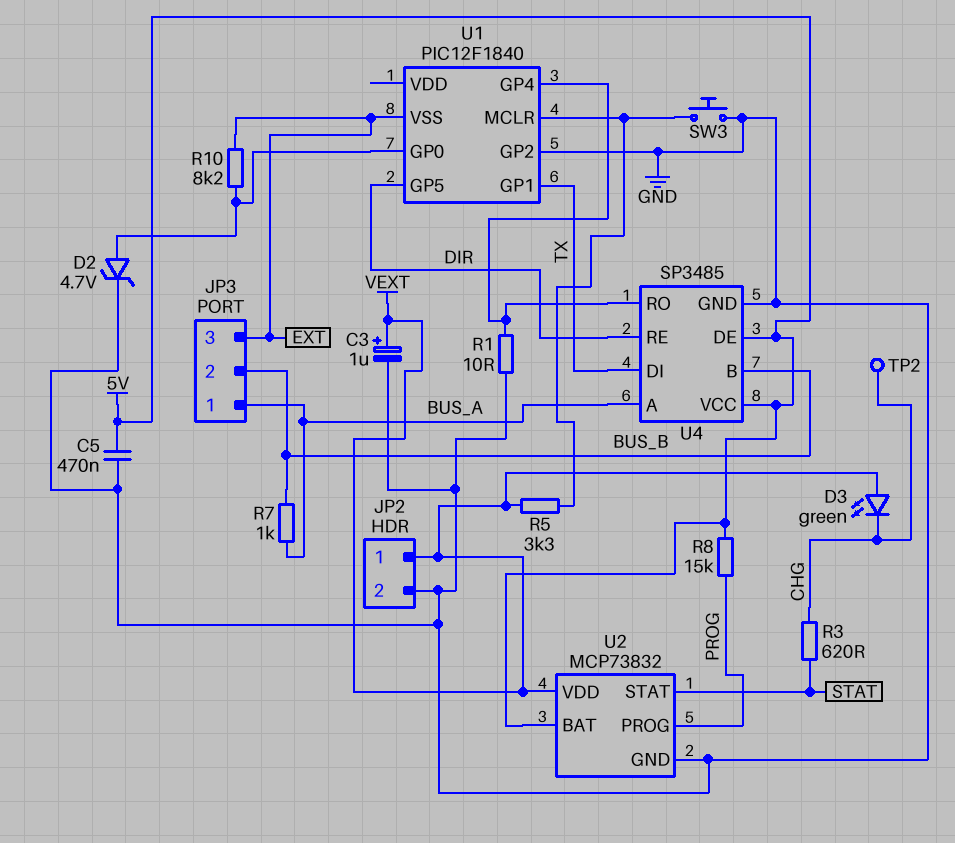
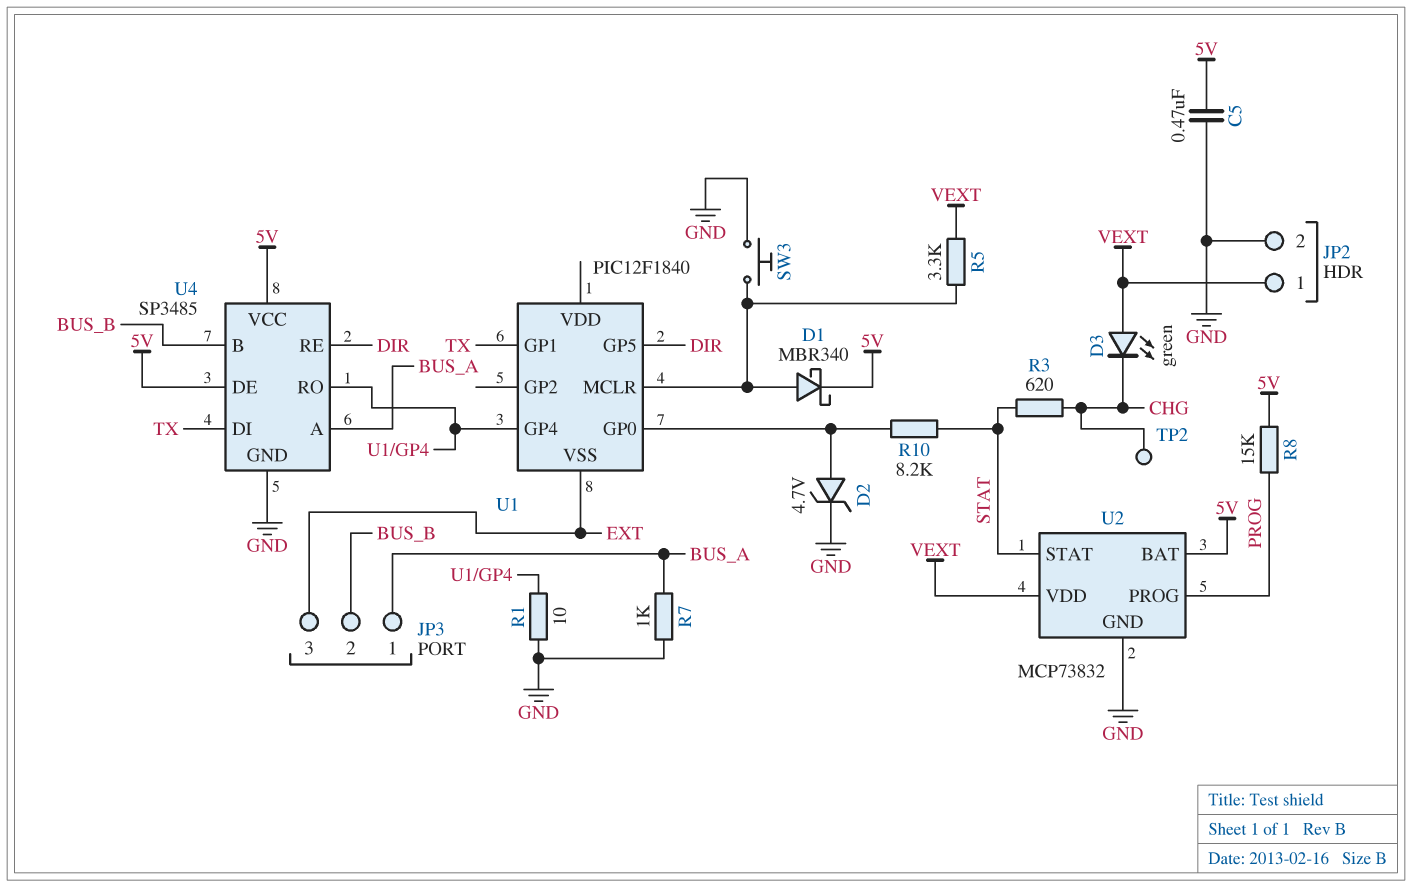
C3: 1uF (plus VEXT, minus GND) -> none
D1: none -> schottky MBR340 (A U1/MCLR, K 5V)
R7: 1k (BUS_A, BUS_B) -> 1k (BUS_A, GND)
R10: 8.2k (EXT, U1/GP0) -> 8.2k (STAT, U1/GP0)
U1 pin GP2: GND -> none

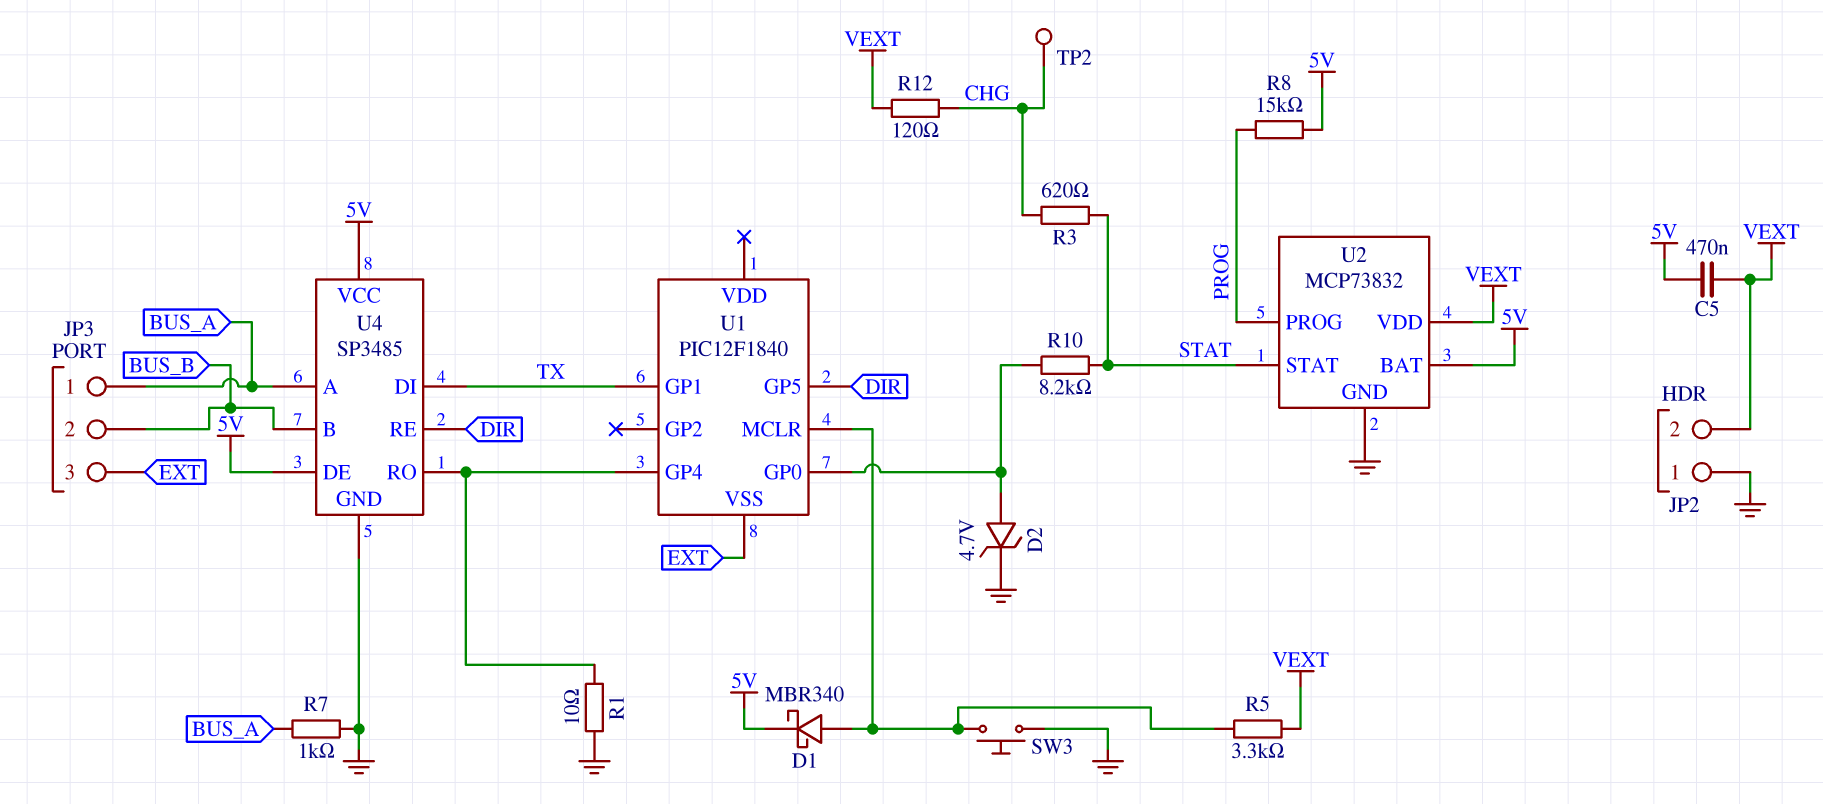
C5: 470nF (5V, GND) -> 470nF (5V, VEXT)
D3: LED green (A VEXT, K CHG) -> none
JP2 pin 1: VEXT -> GND
JP2 pin 2: GND -> VEXT
R12: none -> 120 (CHG, VEXT)

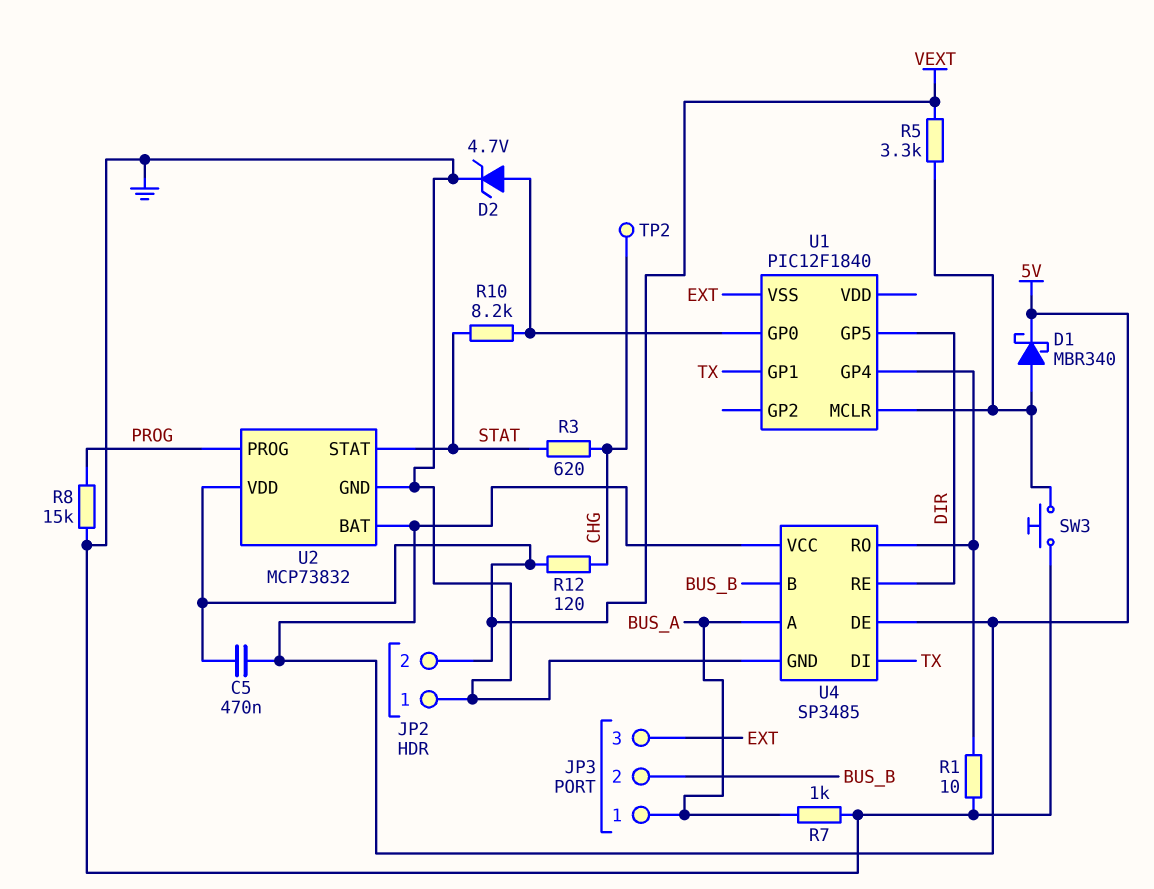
R8: 15k (5V, PROG) -> 15k (GND, PROG)

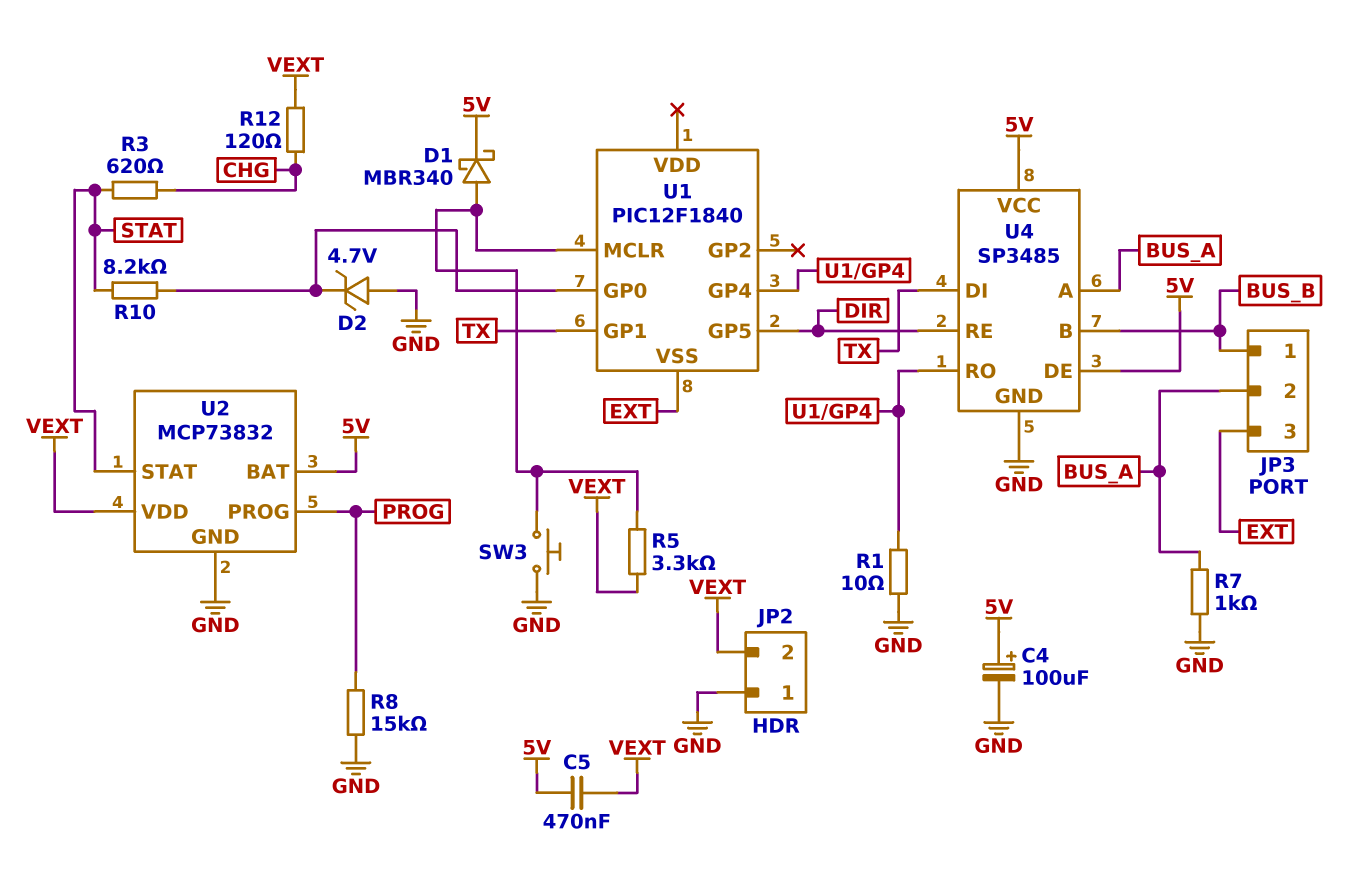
C4: none -> 100uF (plus 5V, minus GND)
D2: zener 4.7V (A U1/GP0, K GND) -> zener 4.7V (A GND, K U1/GP0)
JP3 pin 1: BUS_A -> BUS_B
JP3 pin 2: BUS_B -> BUS_A
TP2: test point (CHG) -> none

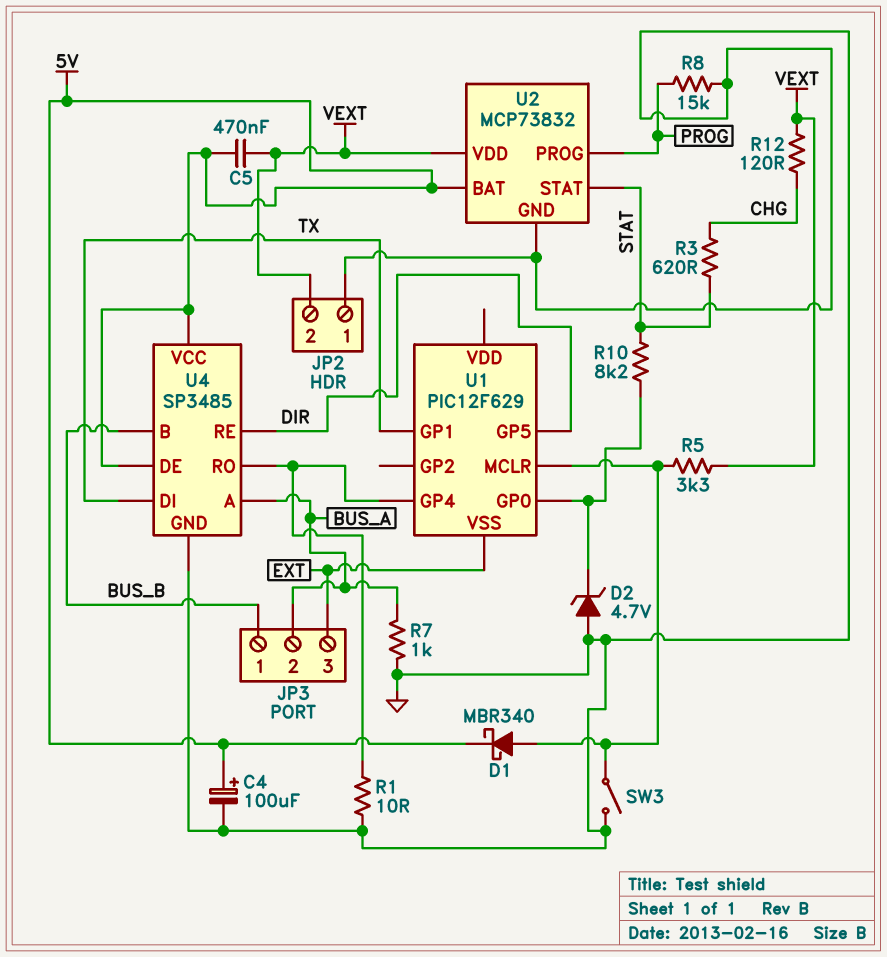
SW3: button (GND, U1/MCLR) -> switch (GND, U1/MCLR)
U1: PIC12F1840 -> PIC12F629

